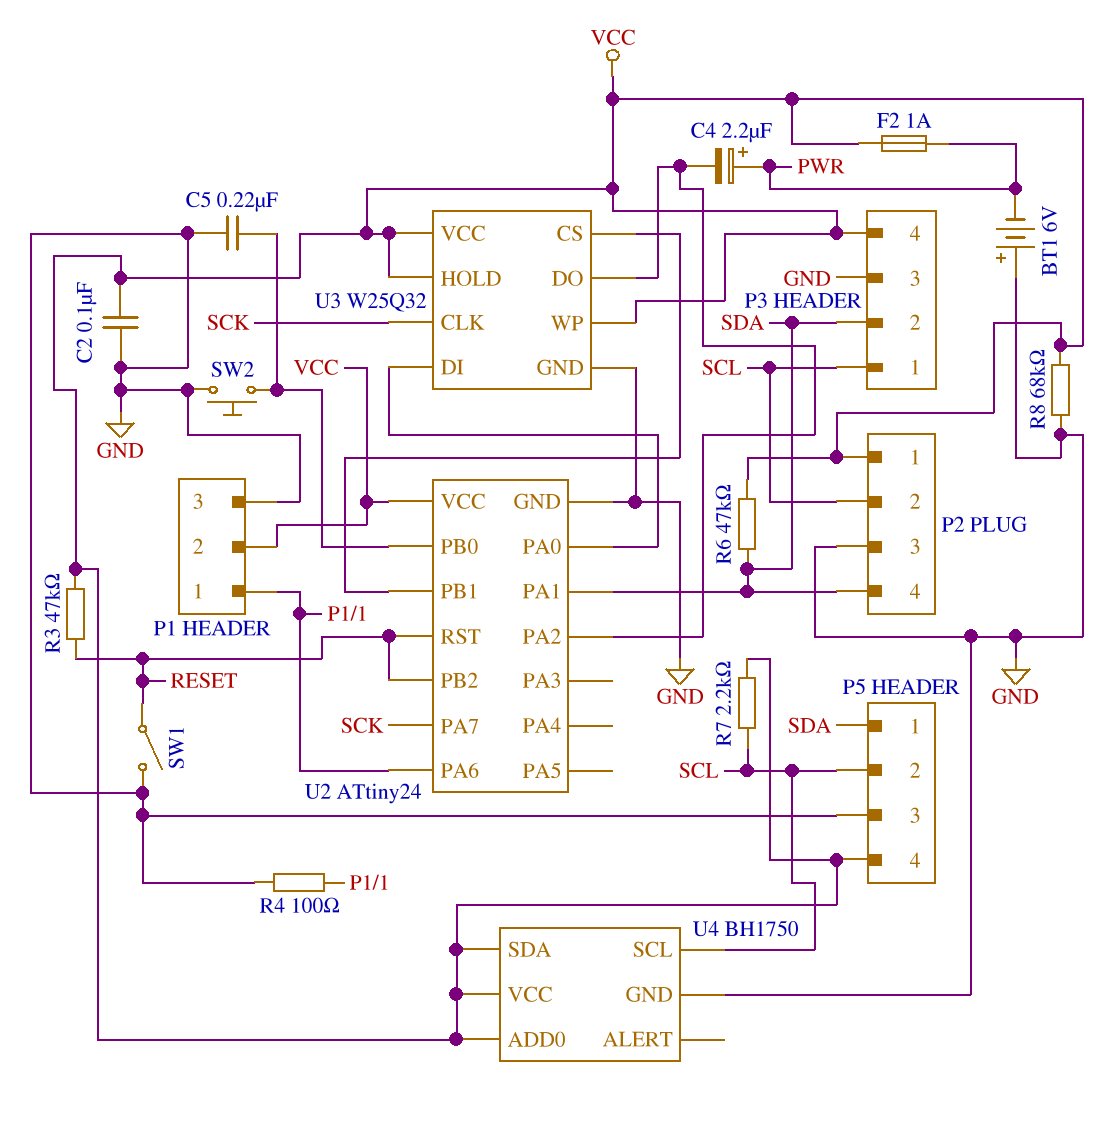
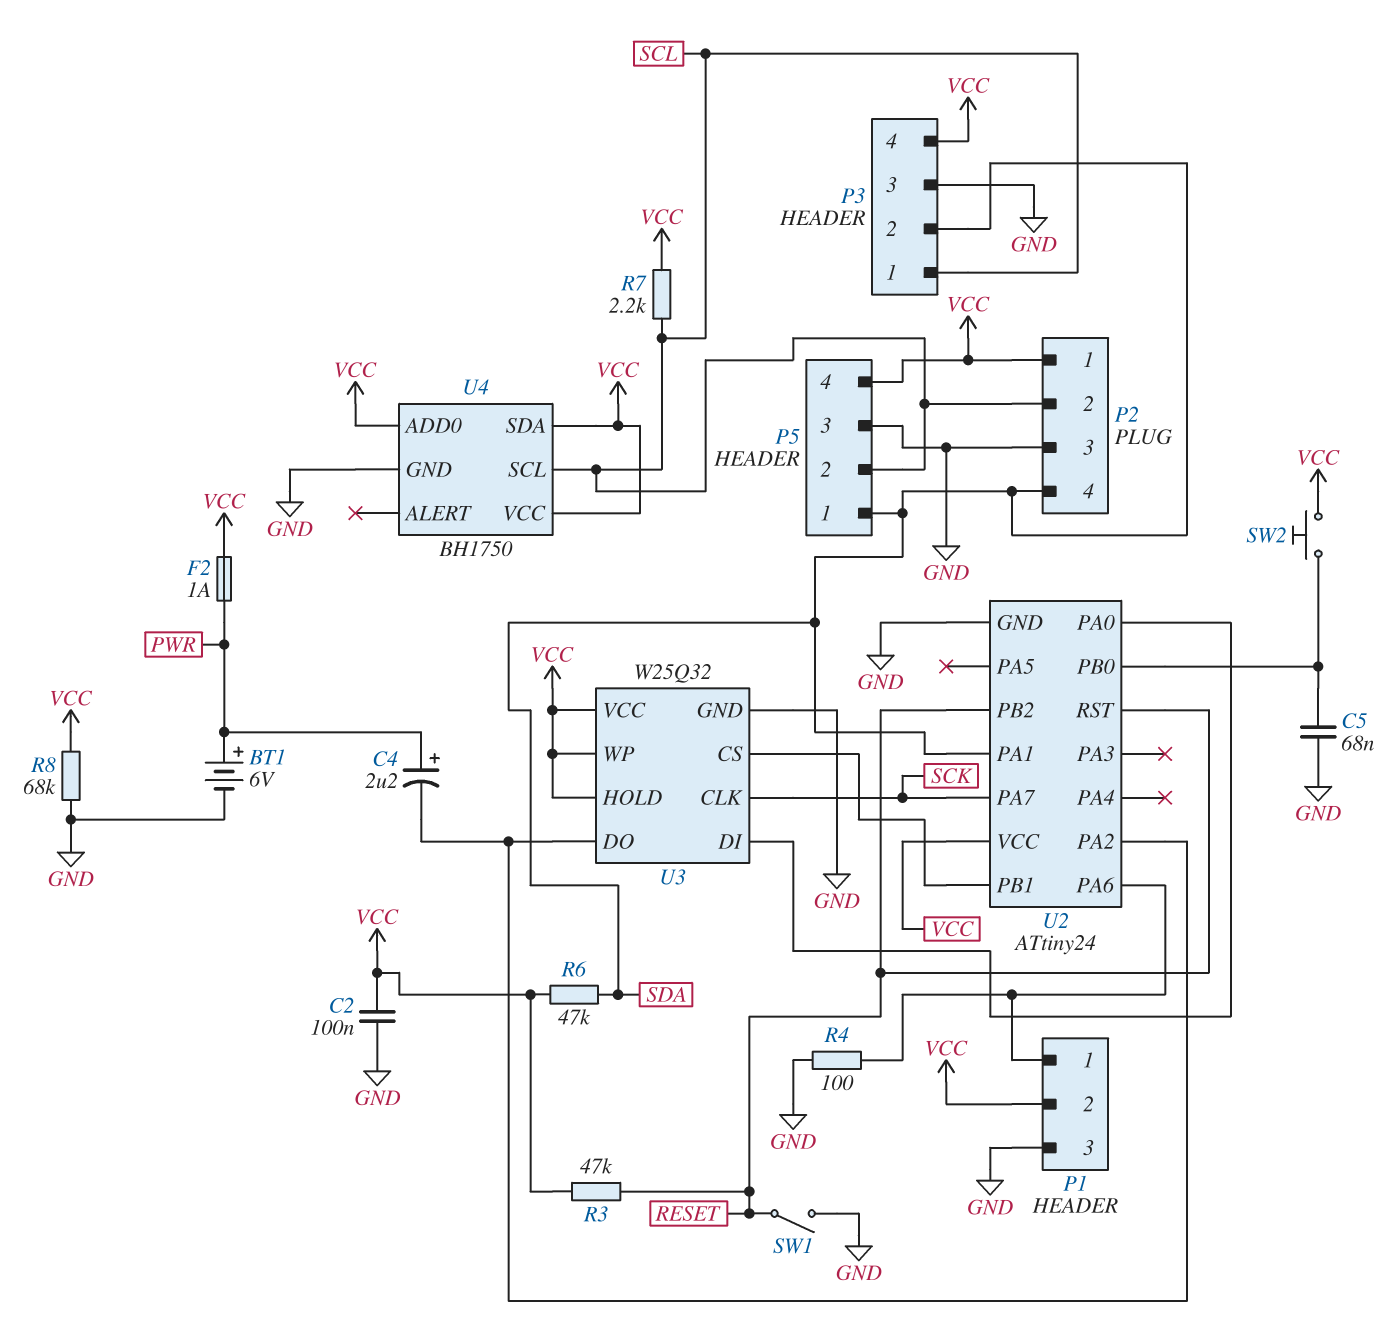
BT1: 6V (plus GND, minus PWR) -> 6V (plus PWR, minus GND)
C5: 220nF (GND, U2/PB0) -> 68nF (GND, U2/PB0)
SW2: button (GND, U2/PB0) -> button (U2/PB0, VCC)

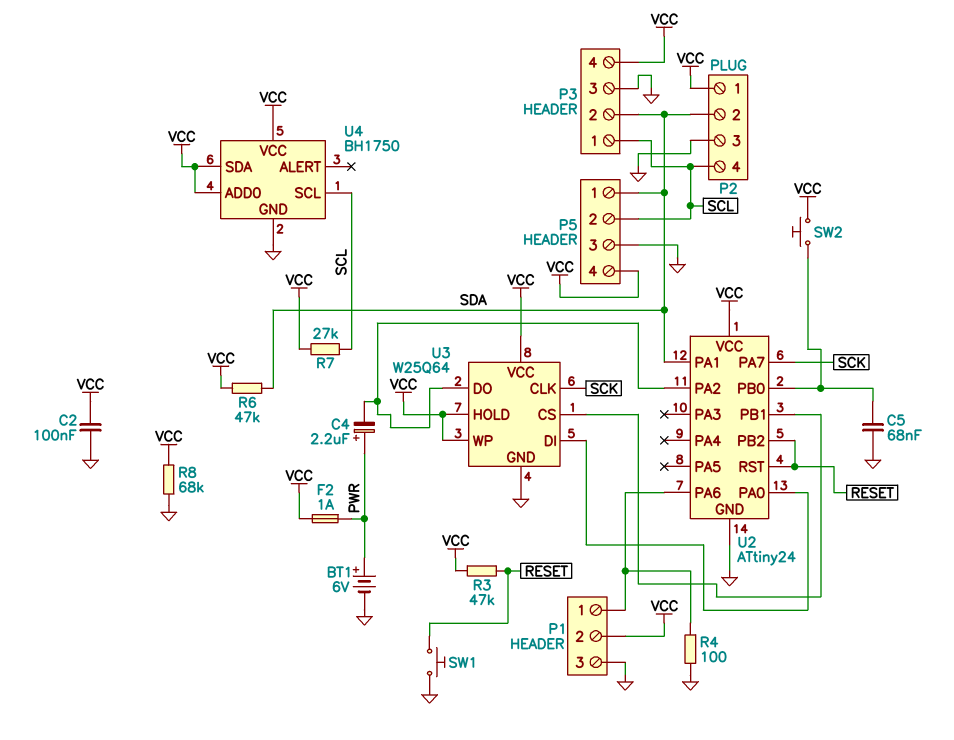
P2 pin 2: SCL -> SDA
P2 pin 4: SDA -> SCL
R7: 2.2k (SCL, VCC) -> 27k (SCL, VCC)
SW1: switch (GND, RESET) -> button (GND, RESET)
U3: W25Q32 -> W25Q64

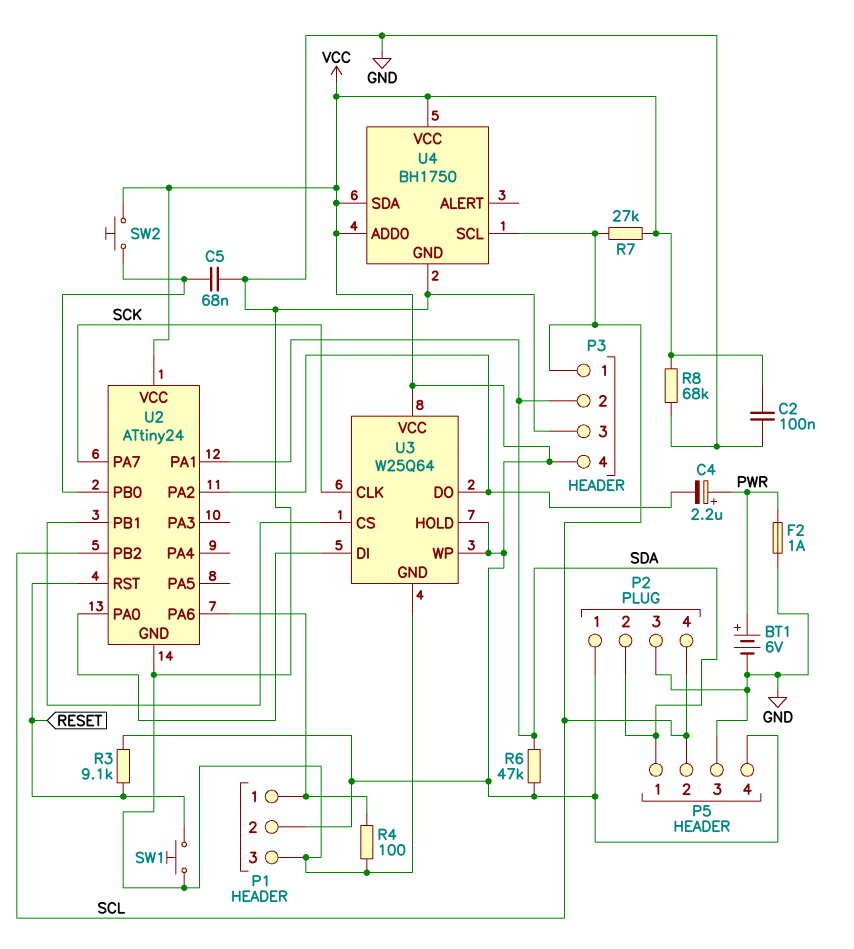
F2: 1A (PWR, VCC) -> 1A (GND, PWR)
R3: 47k (RESET, VCC) -> 9.1k (RESET, VCC)
U2 pin PB2: RESET -> SCL

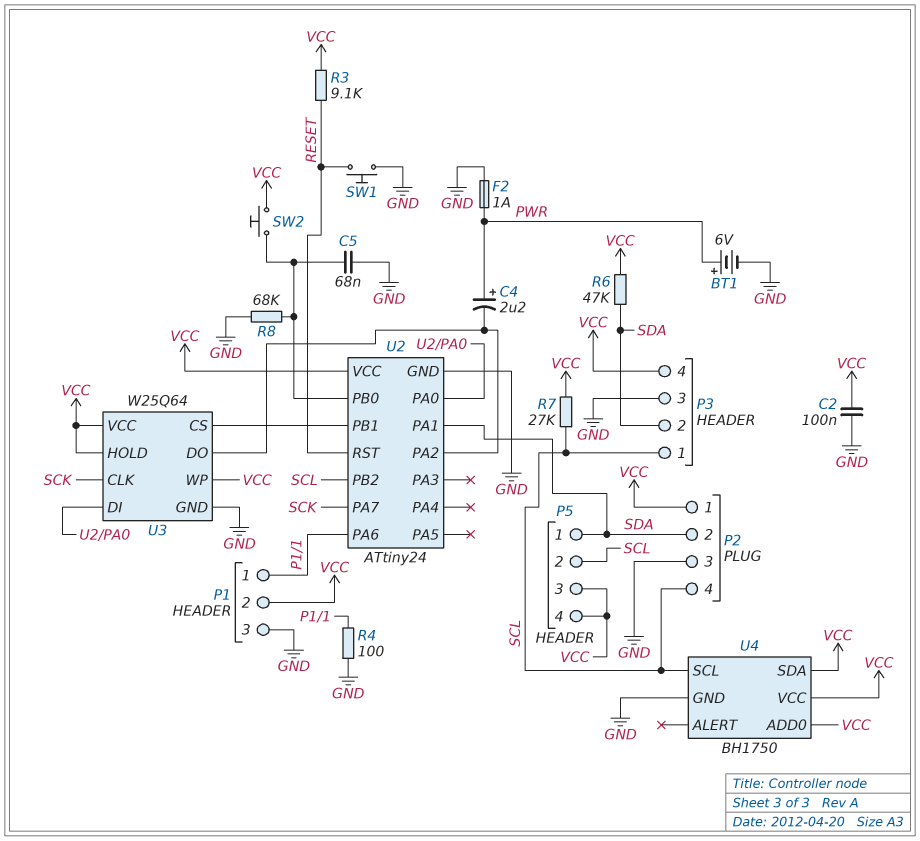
P5 pin 3: GND -> VCC
R8: 68k (GND, VCC) -> 68k (GND, U2/PB0)

